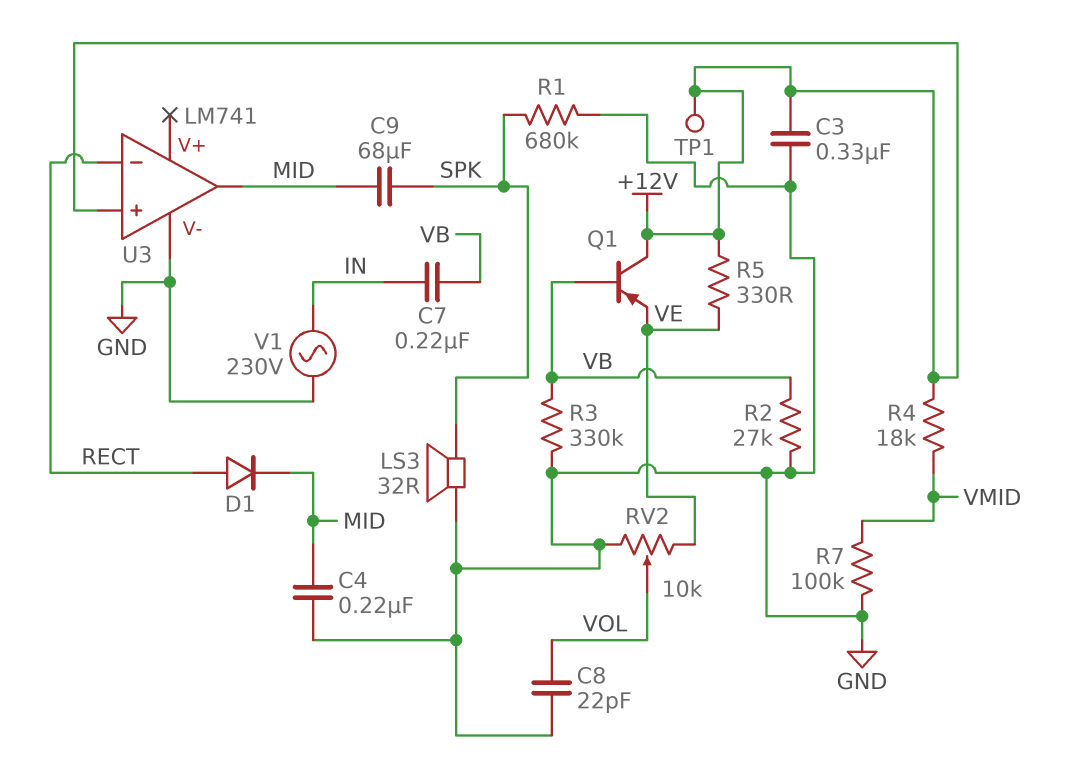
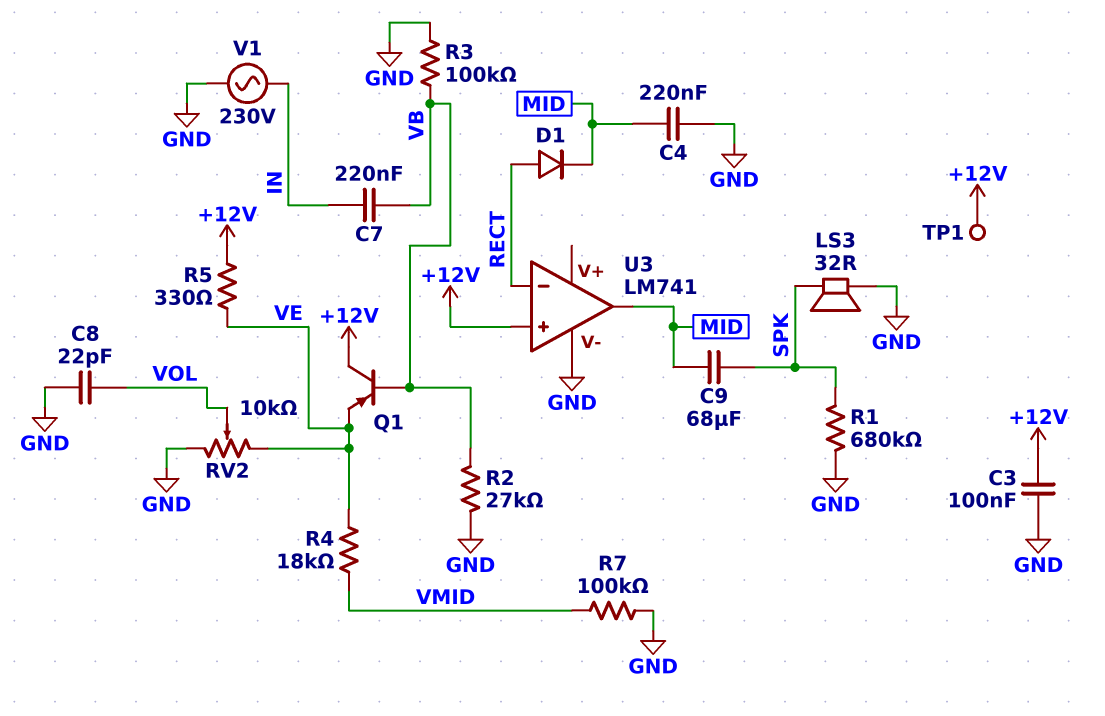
C3: 330nF (+12V, GND) -> 100nF (+12V, GND)
R3: 330k (GND, VB) -> 100k (GND, VB)
R4: 18k (+12V, VMID) -> 18k (VE, VMID)

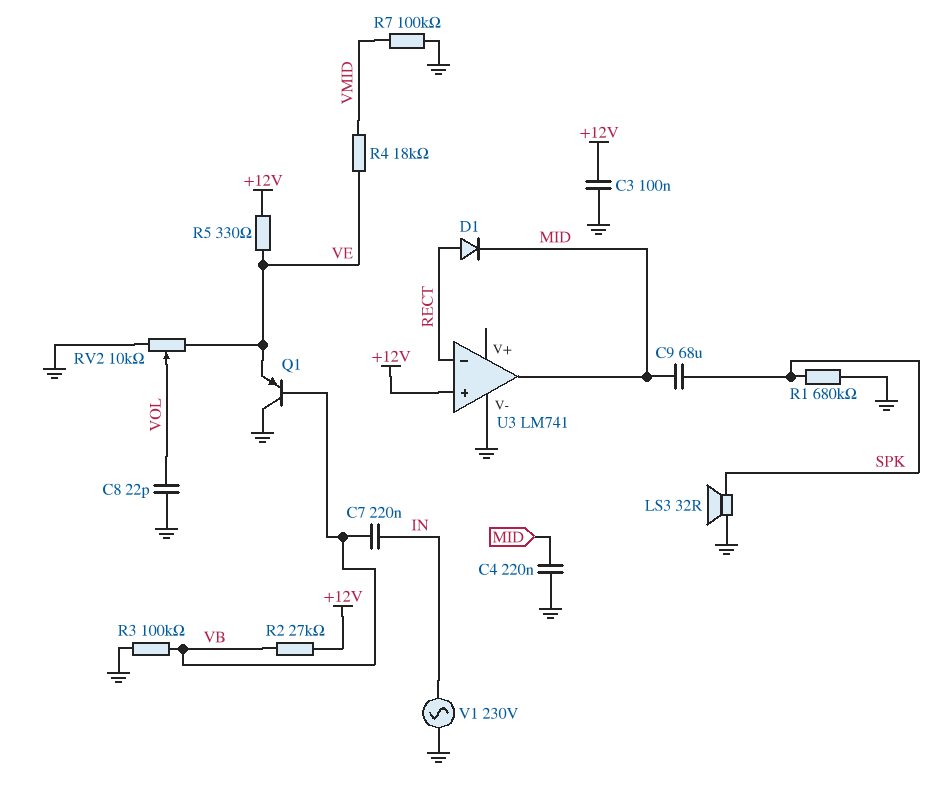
Q1: PNP (B VB, C +12V, E VE) -> PNP (B VB, C GND, E VE)
R2: 27k (GND, VB) -> 27k (+12V, VB)
TP1: test point (+12V) -> none

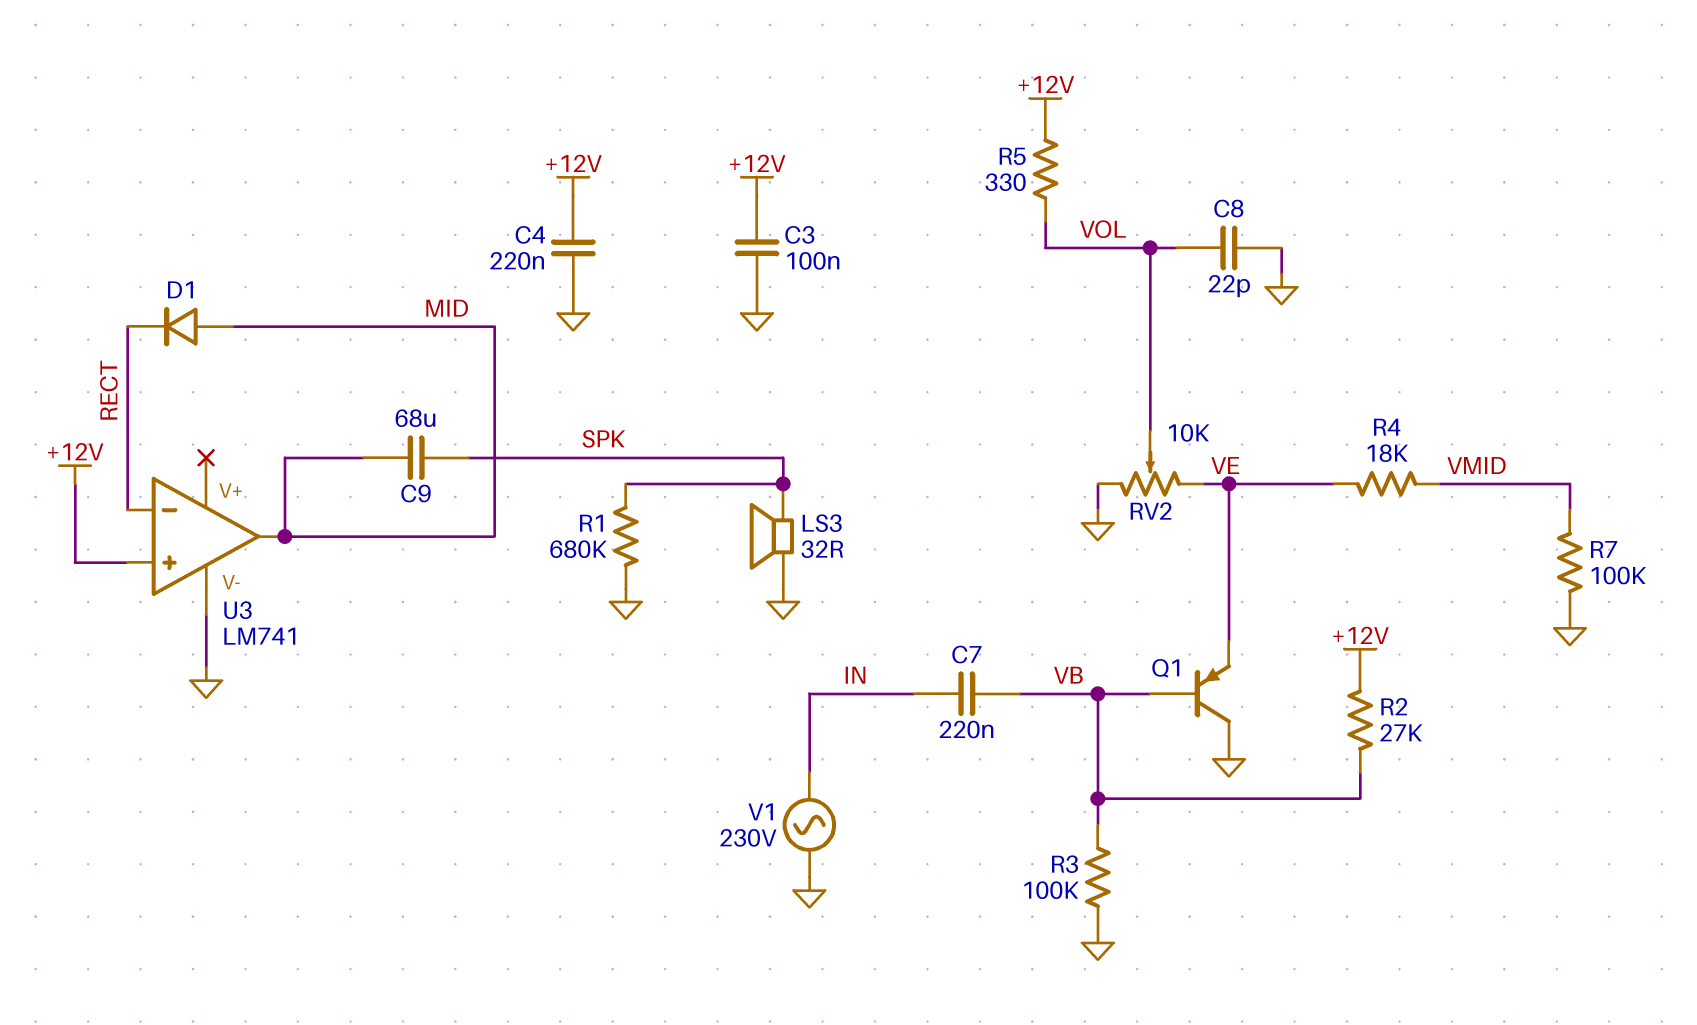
C4: 220nF (GND, MID) -> 220nF (+12V, GND)
D1: diode (A RECT, K MID) -> diode (A MID, K RECT)
R5: 330 (+12V, VE) -> 330 (+12V, VOL)

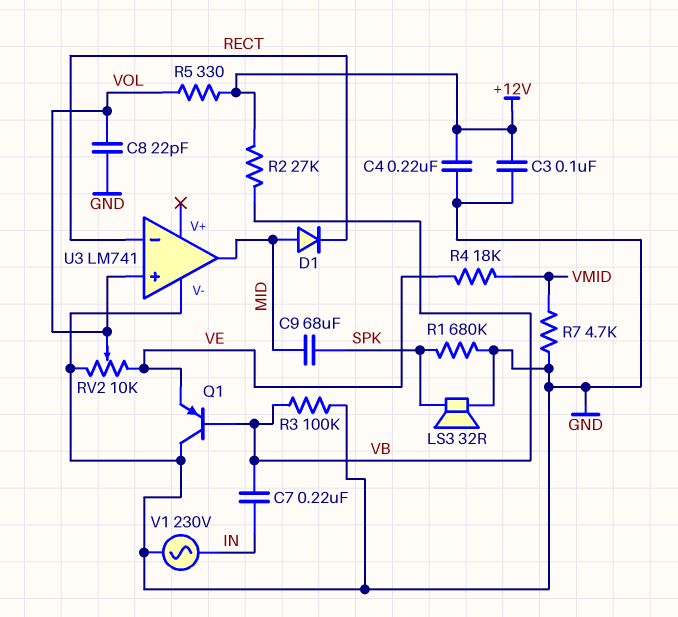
R7: 100k (GND, VMID) -> 4.7k (GND, VMID)
U3 pin in+: +12V -> VOL

